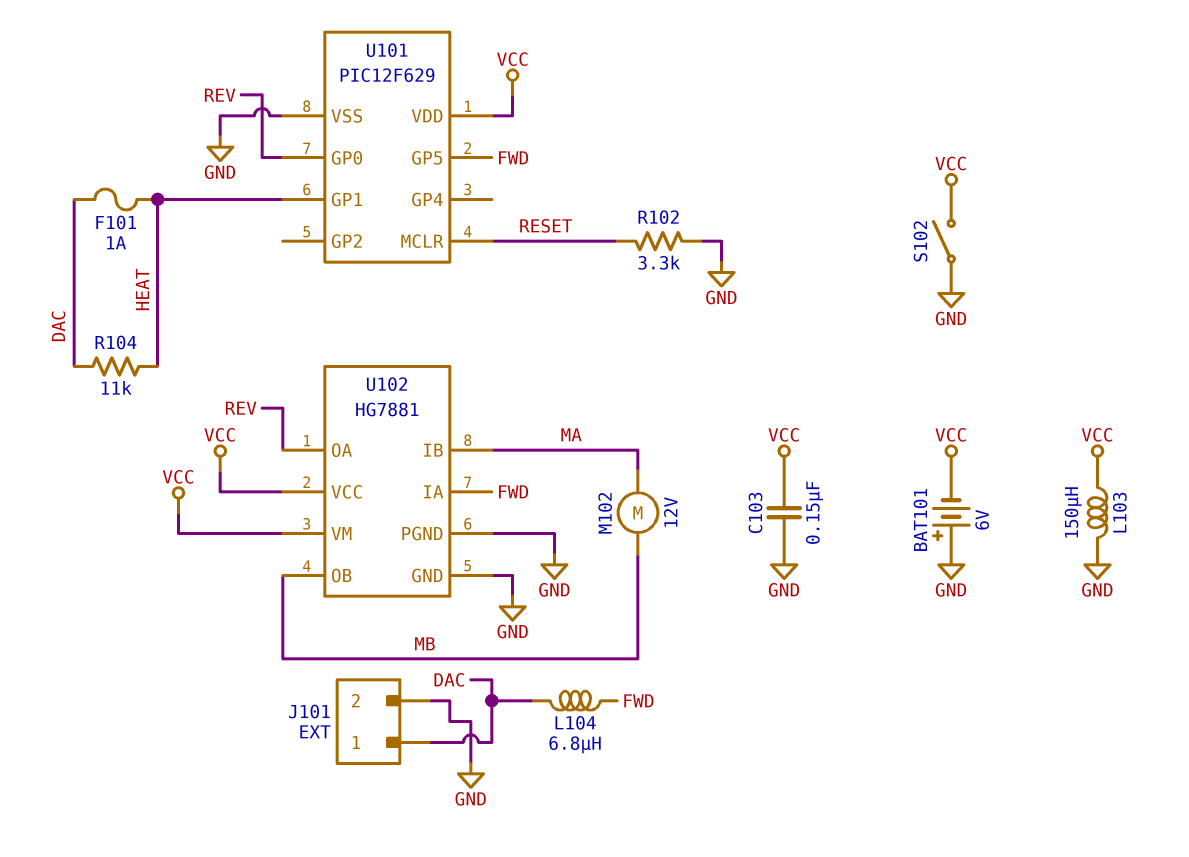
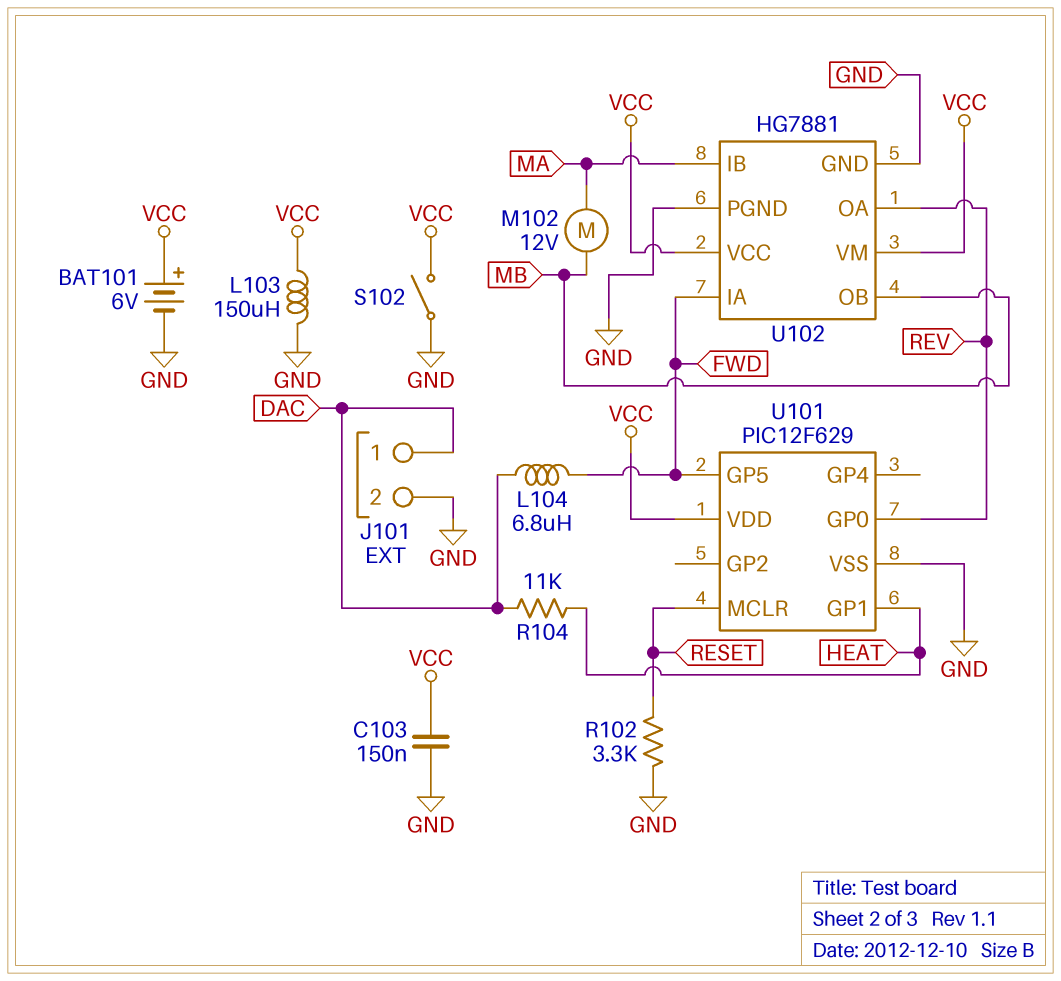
BAT101: 6V (plus GND, minus VCC) -> 6V (plus VCC, minus GND)
F101: 1A (DAC, HEAT) -> none

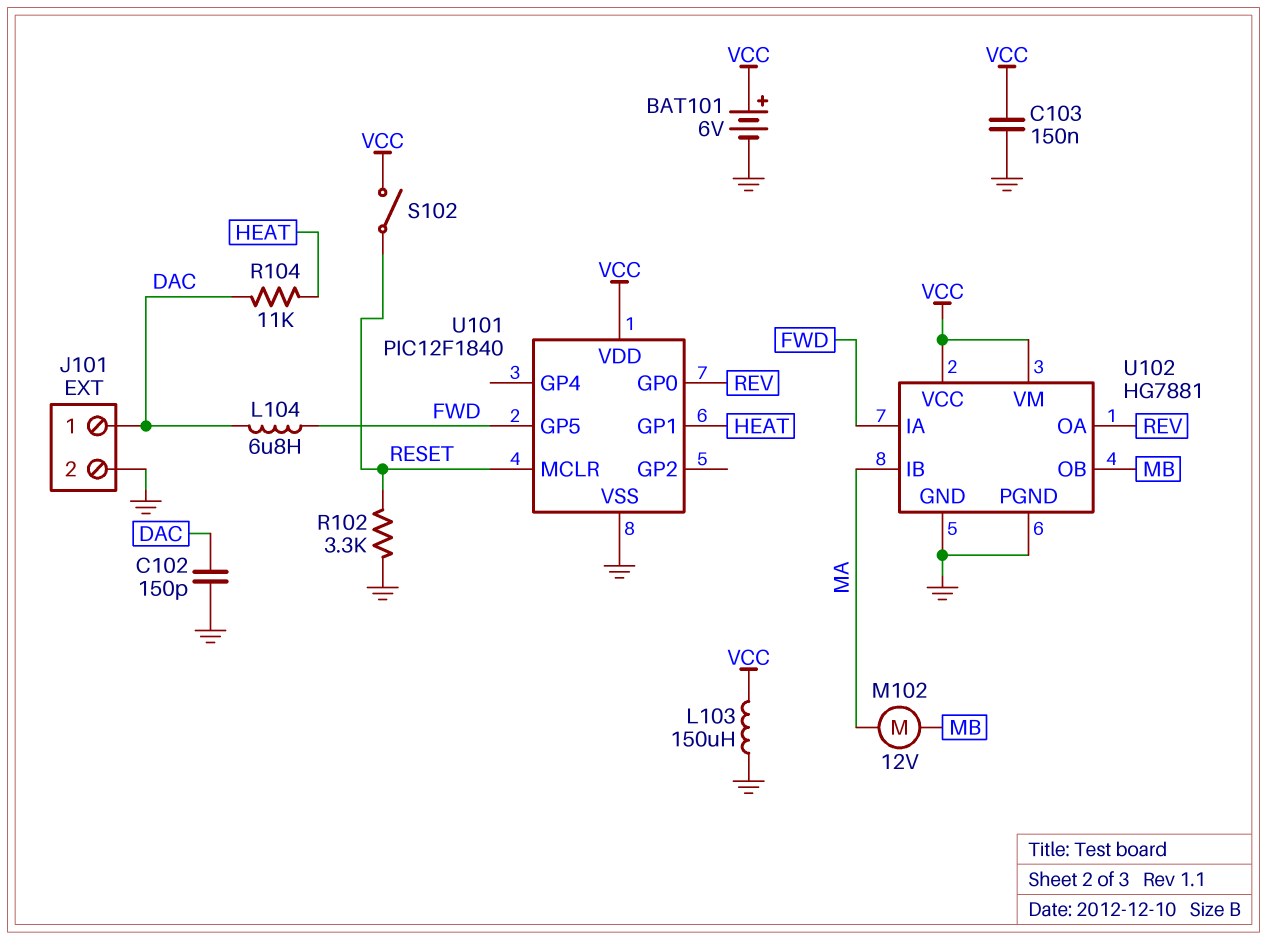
C102: none -> 150pF (DAC, GND)
S102: switch (GND, VCC) -> switch (RESET, VCC)
U101: PIC12F629 -> PIC12F1840

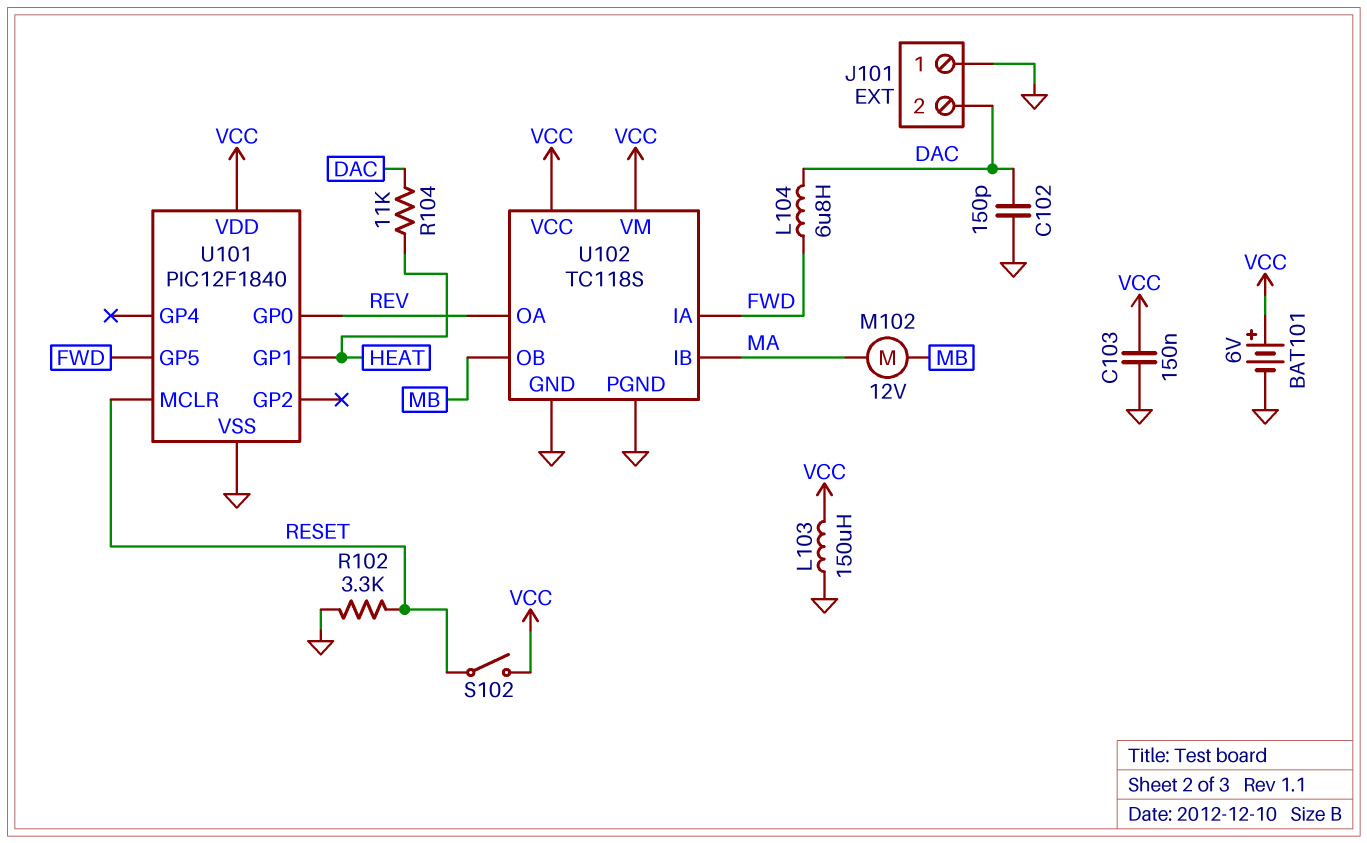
J101 pin 1: DAC -> GND
J101 pin 2: GND -> DAC
U102: HG7881 -> TC118S

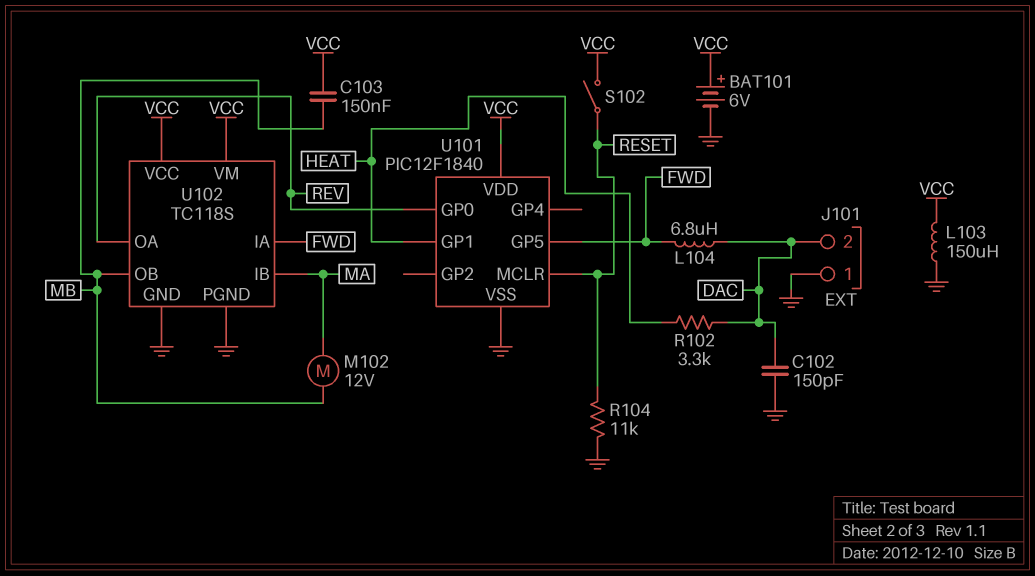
C103: 150nF (GND, VCC) -> 150nF (MB, VCC)
R102: 3.3k (GND, RESET) -> 3.3k (DAC, HEAT)
R104: 11k (DAC, HEAT) -> 11k (GND, RESET)

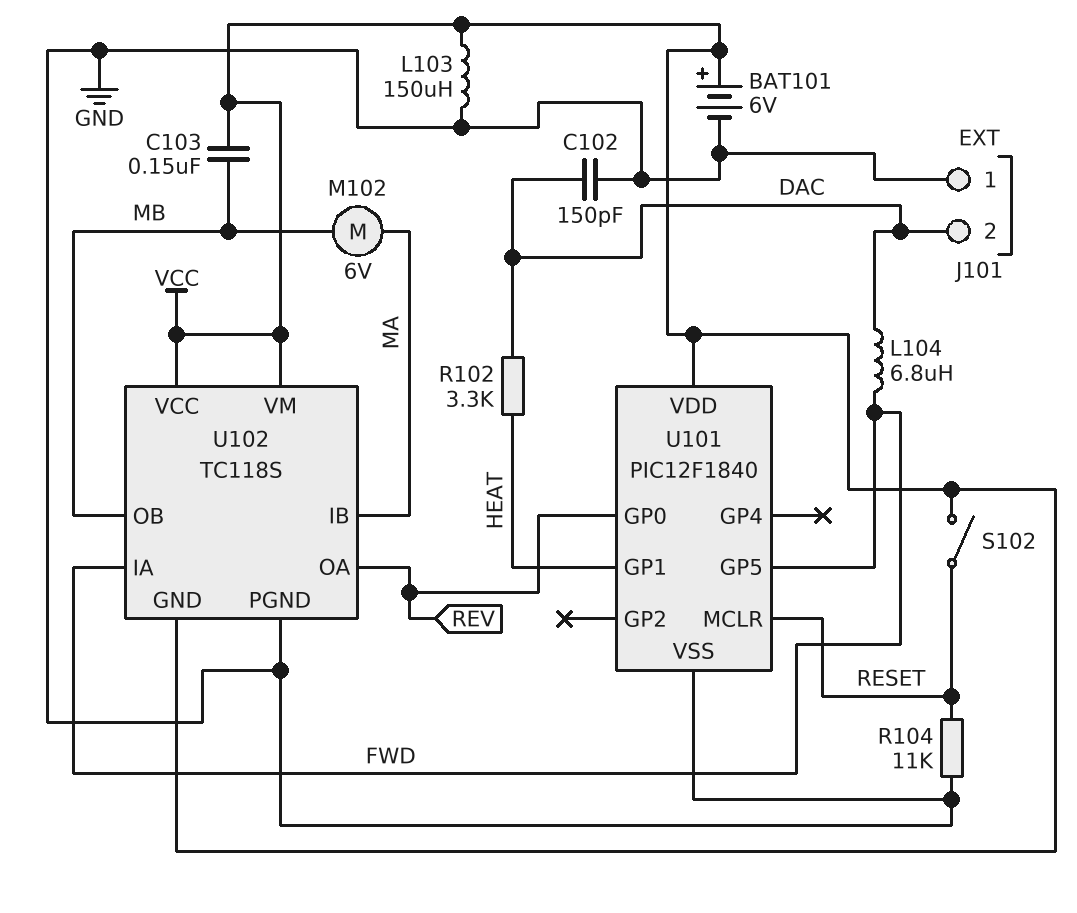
M102: motor 12V (MA, MB) -> motor 6V (MA, MB)
U102 pin GND: GND -> VCC

